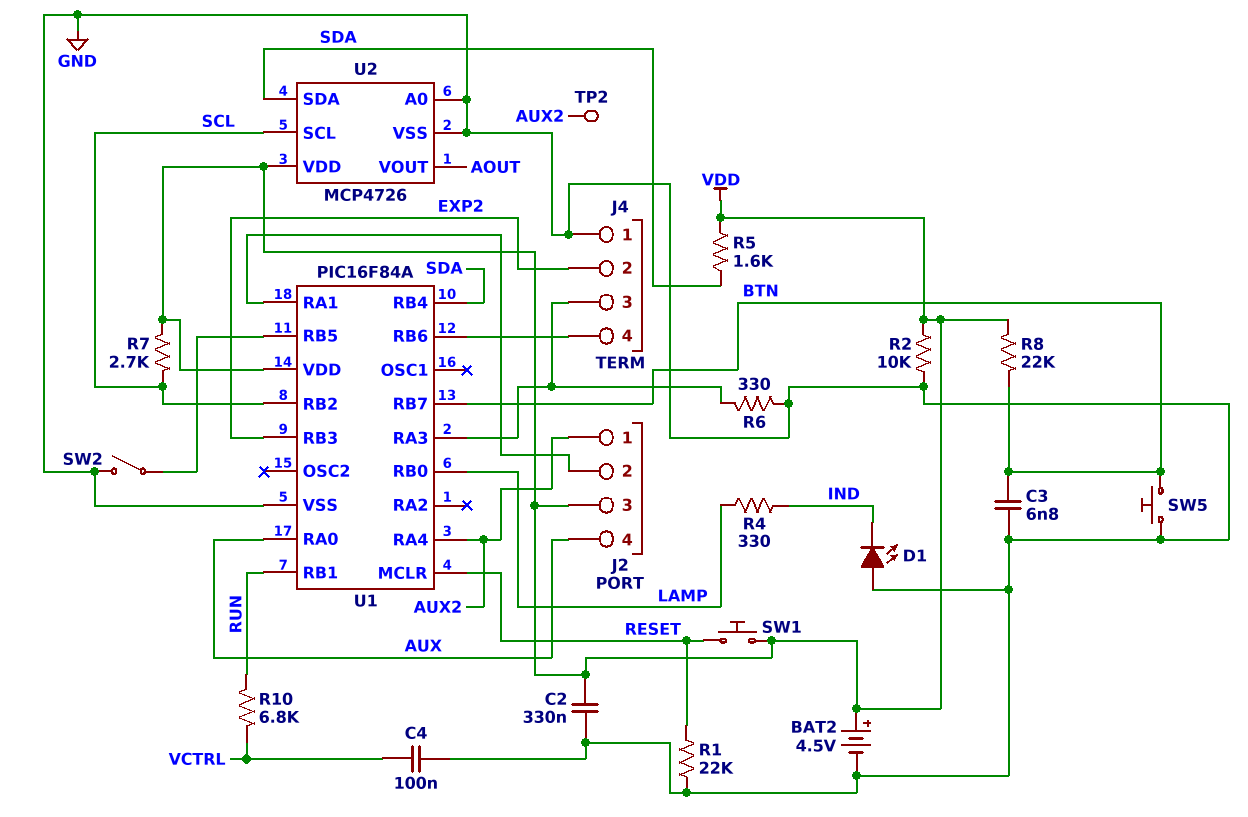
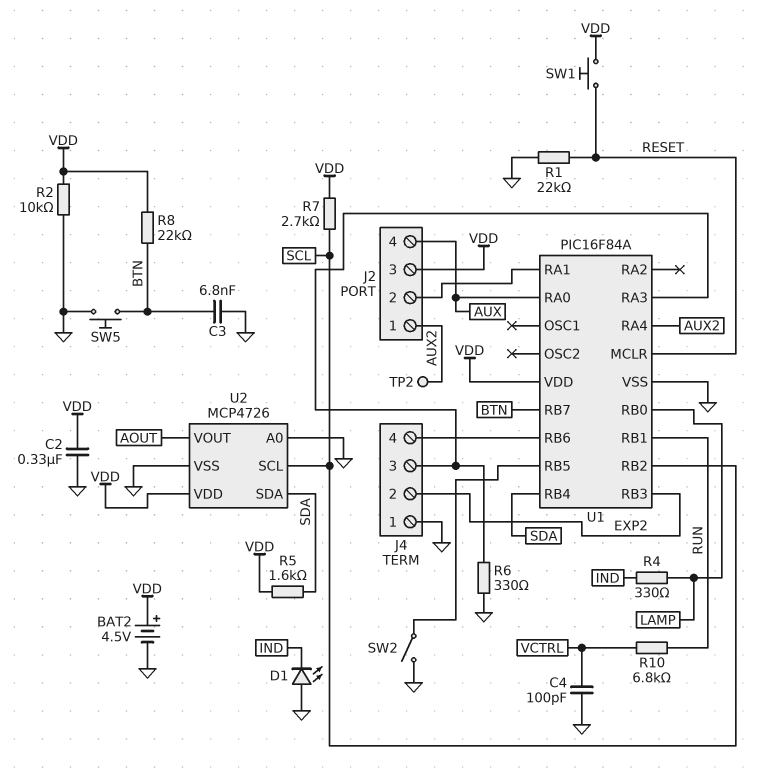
C4: 100nF (GND, VCTRL) -> 100pF (GND, VCTRL)

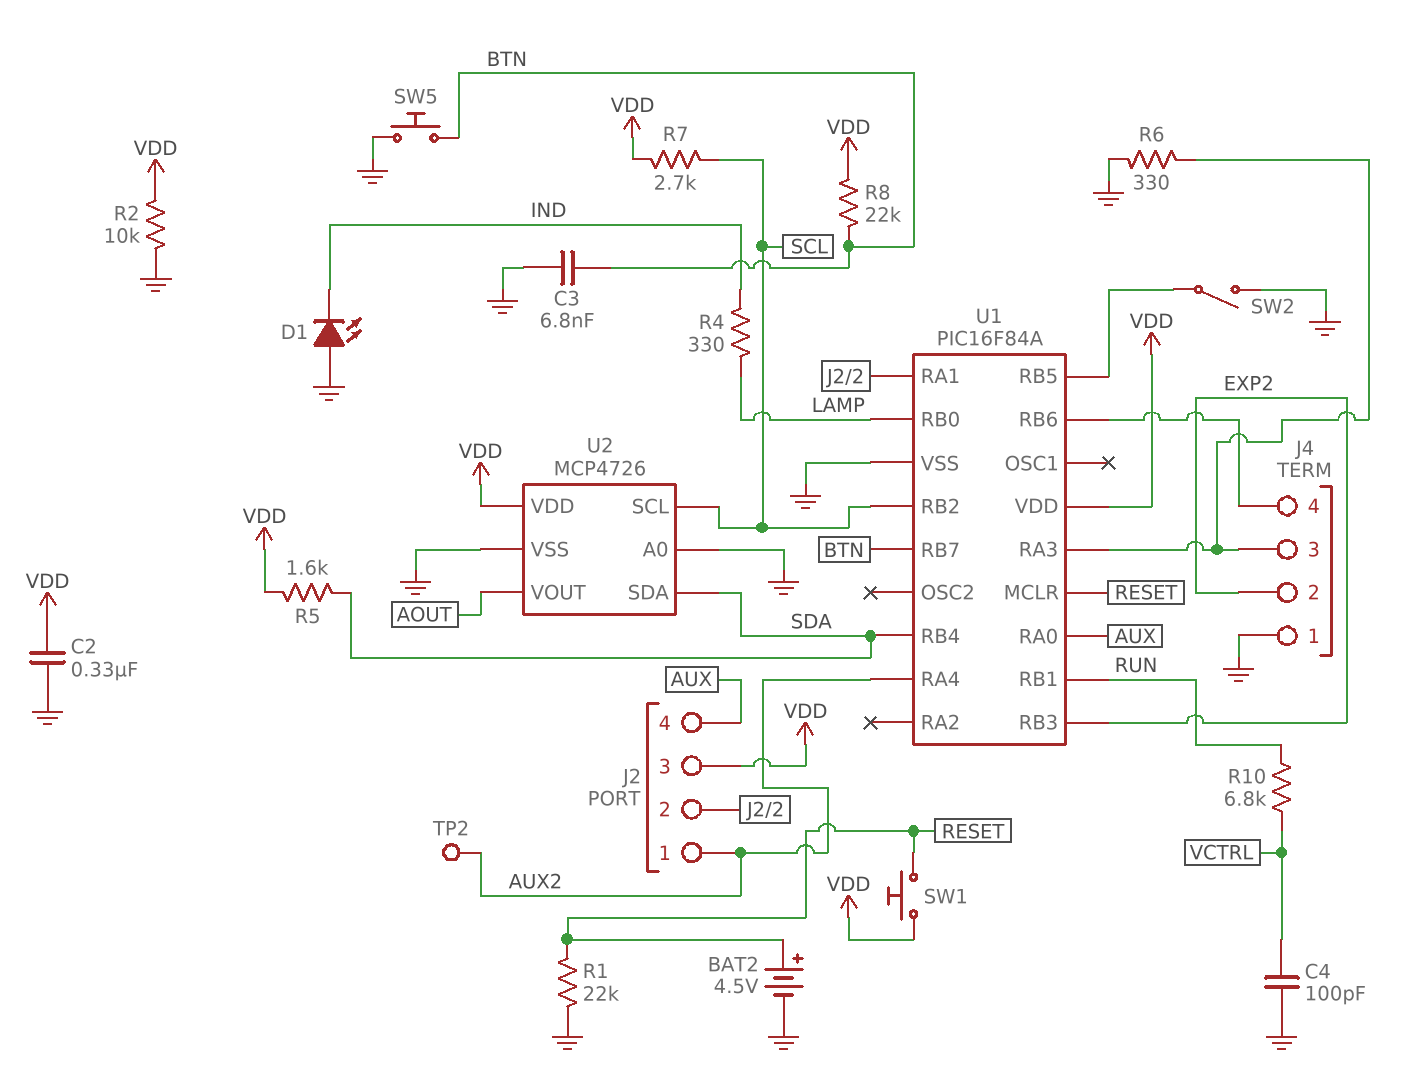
BAT2: 4.5V (plus VDD, minus GND) -> 4.5V (plus RESET, minus GND)

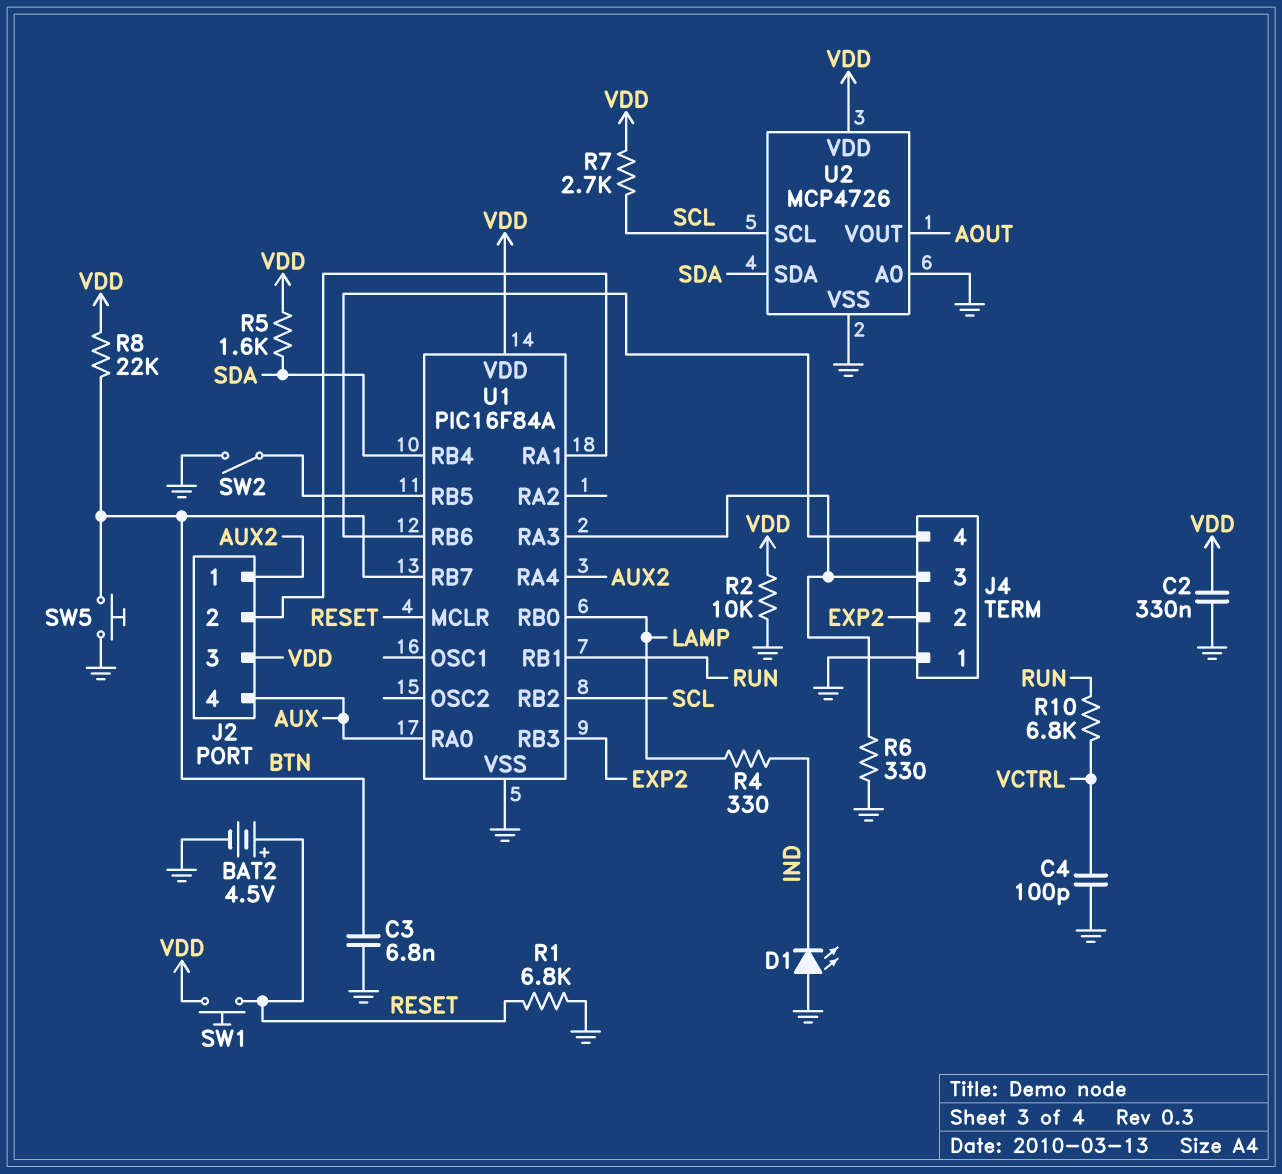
R1: 22k (GND, RESET) -> 6.8k (GND, RESET)
TP2: test point (AUX2) -> none

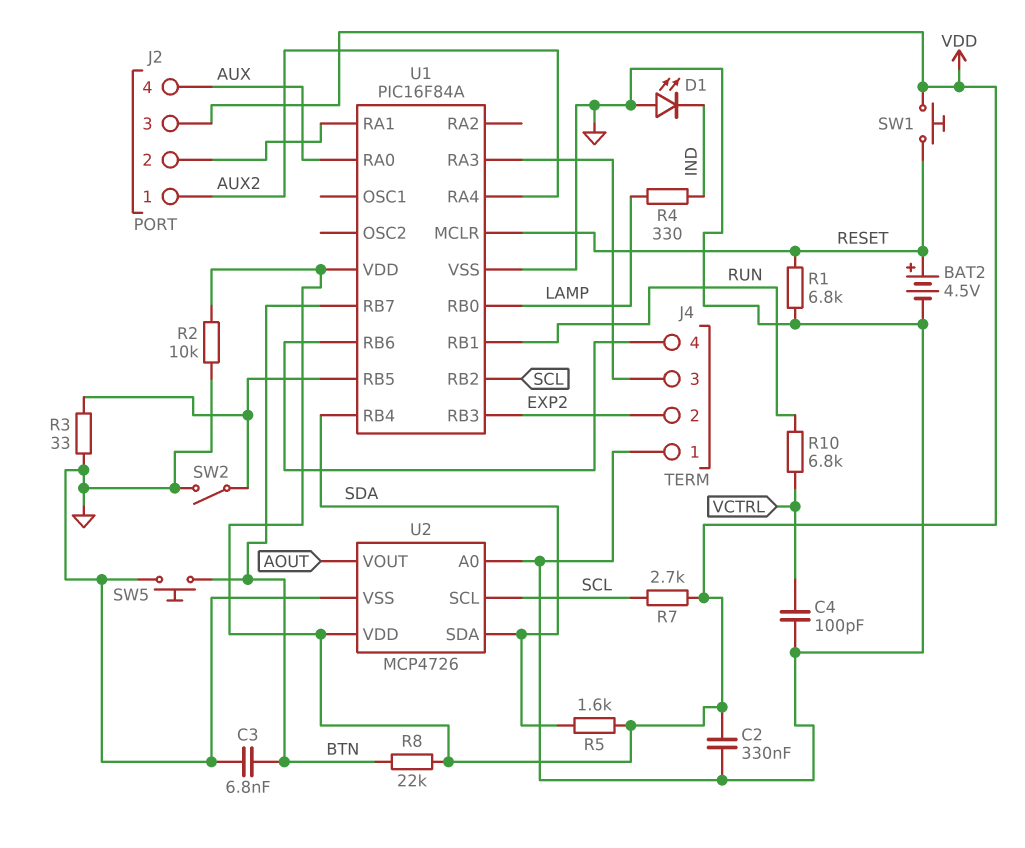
R3: none -> 33 (GND, U1/RB5)
R6: 330 (GND, J4/3) -> none

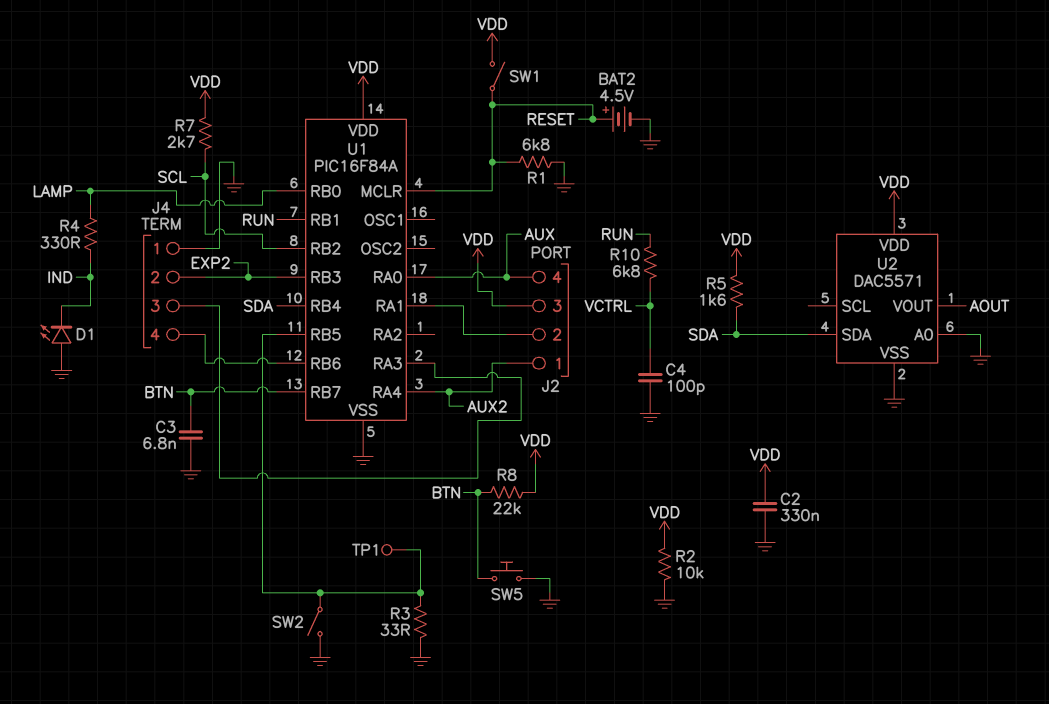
SW1: button (RESET, VDD) -> switch (RESET, VDD)
TP1: none -> test point (U1/RB5)
U2: MCP4726 -> DAC5571
U2 pin SCL: SCL -> none

